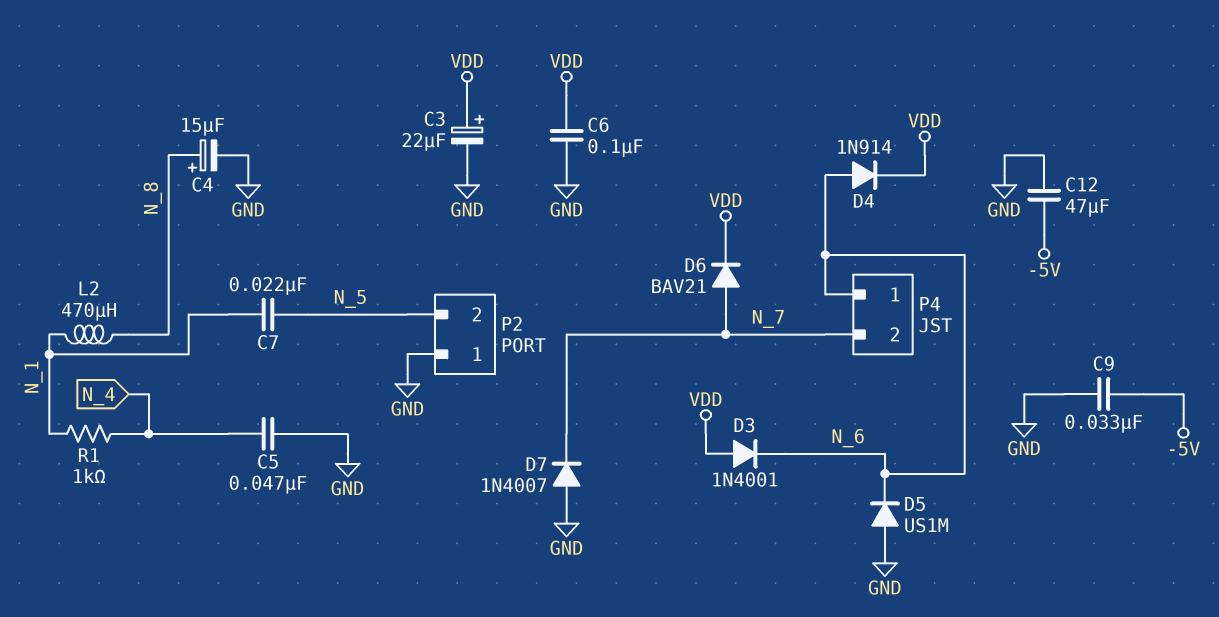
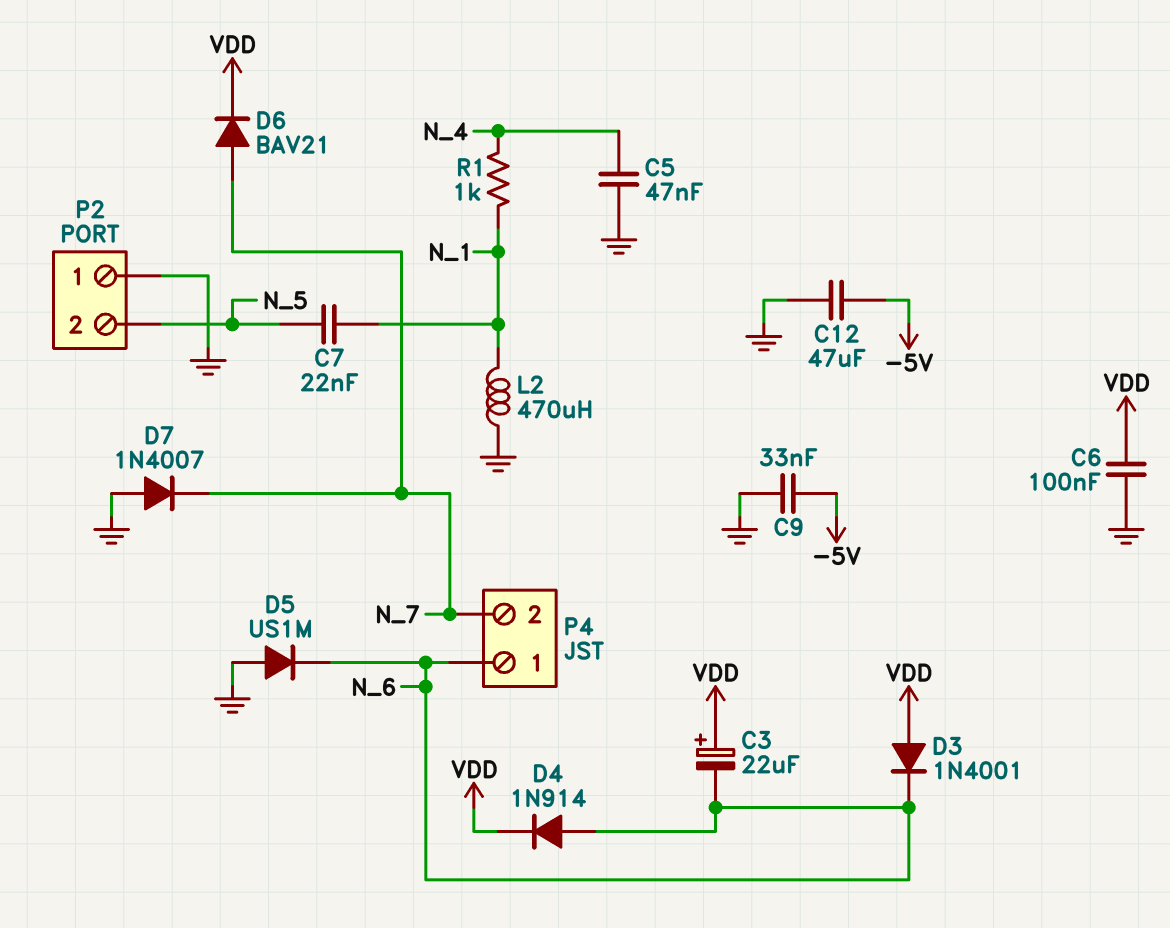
C3: 22uF (plus VDD, minus GND) -> 22uF (plus VDD, minus N_6)
C4: 15uF (plus N_8, minus GND) -> none
L2: 470uH (N_1, N_8) -> 470uH (GND, N_1)

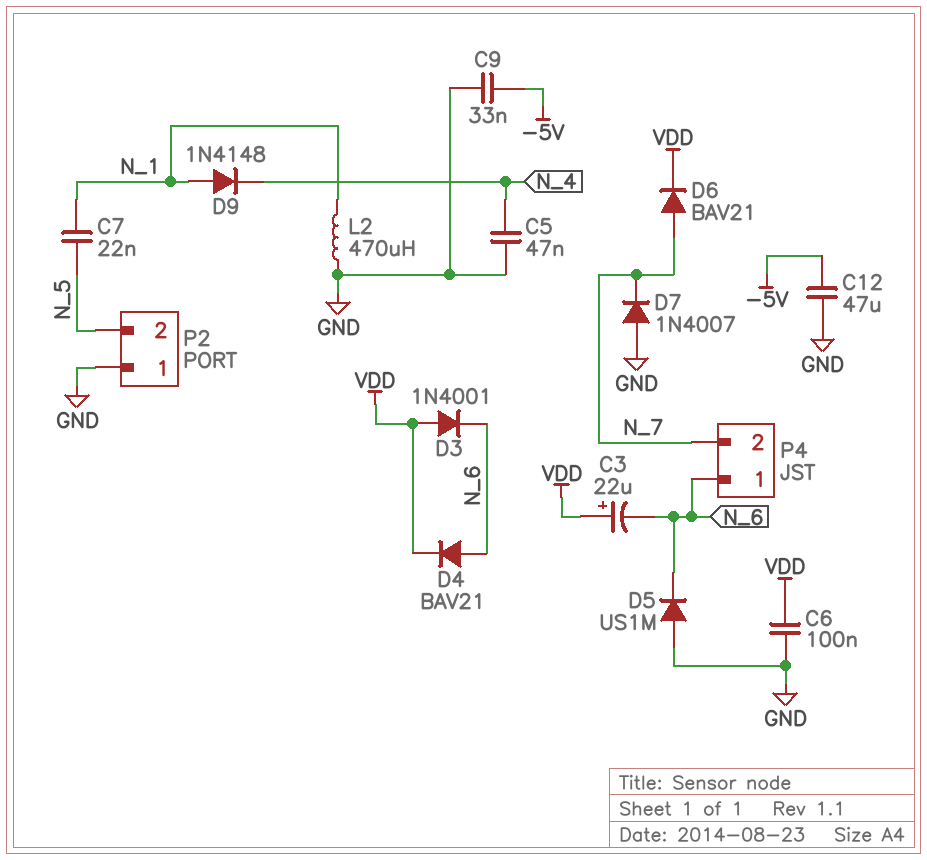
D4: diode 1N914 (A N_6, K VDD) -> diode BAV21 (A N_6, K VDD)
D9: none -> diode 1N4148 (A N_1, K N_4)
R1: 1k (N_1, N_4) -> none

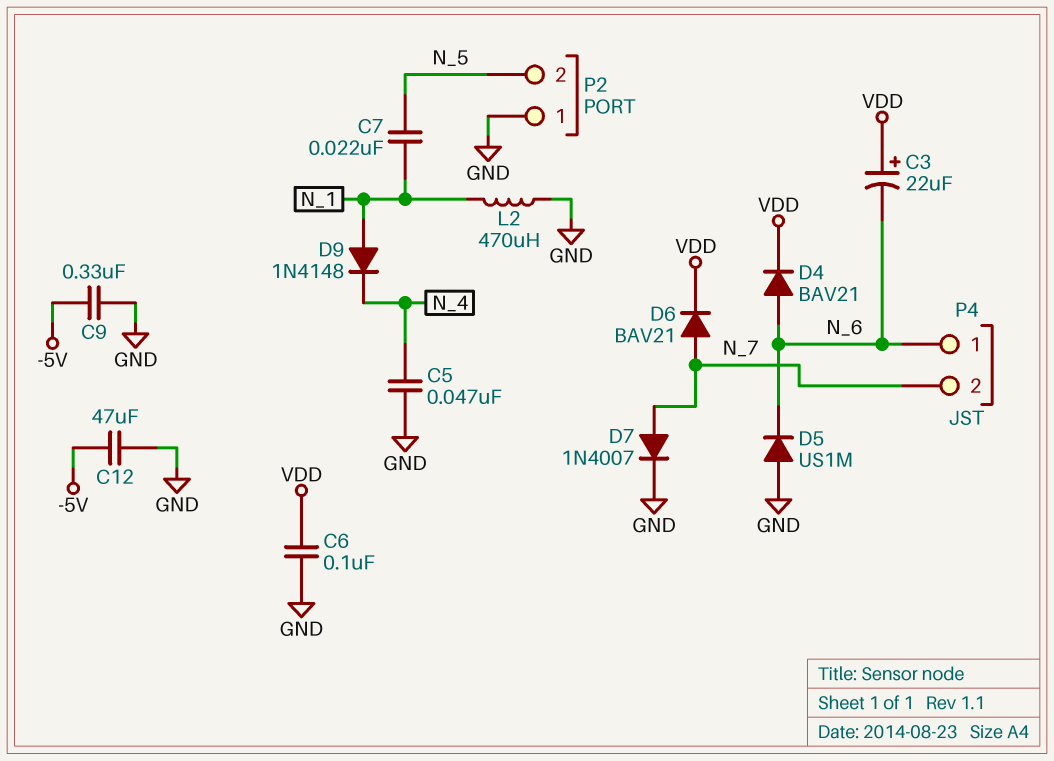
C9: 33nF (-5V, GND) -> 330nF (-5V, GND)
D3: diode 1N4001 (A VDD, K N_6) -> none
D7: diode 1N4007 (A GND, K N_7) -> diode 1N4007 (A N_7, K GND)

